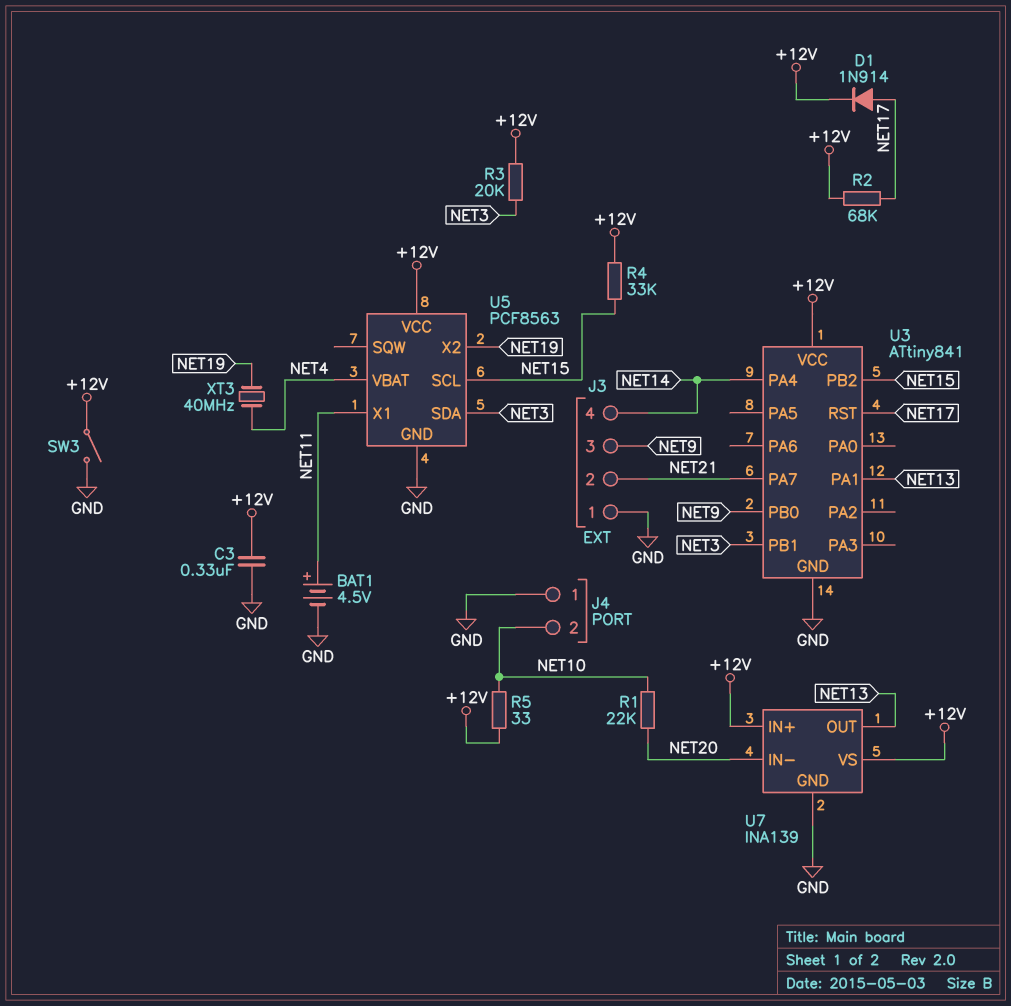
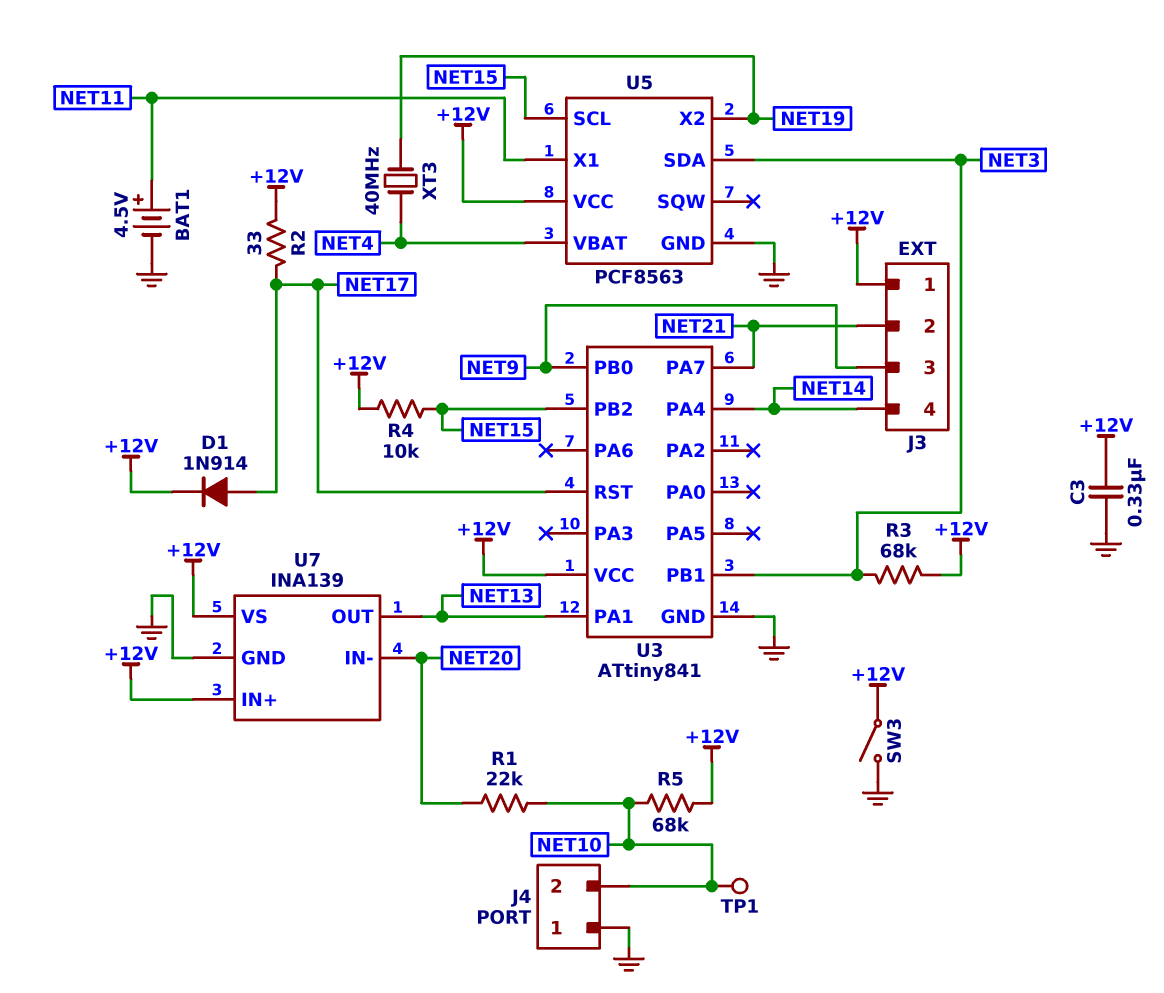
J3 pin 1: GND -> +12V
R2: 68k (+12V, NET17) -> 33 (+12V, NET17)
R3: 20k (+12V, NET3) -> 68k (+12V, NET3)
R4: 33k (+12V, NET15) -> 10k (+12V, NET15)
R5: 33 (+12V, NET10) -> 68k (+12V, NET10)
TP1: none -> test point (NET10)

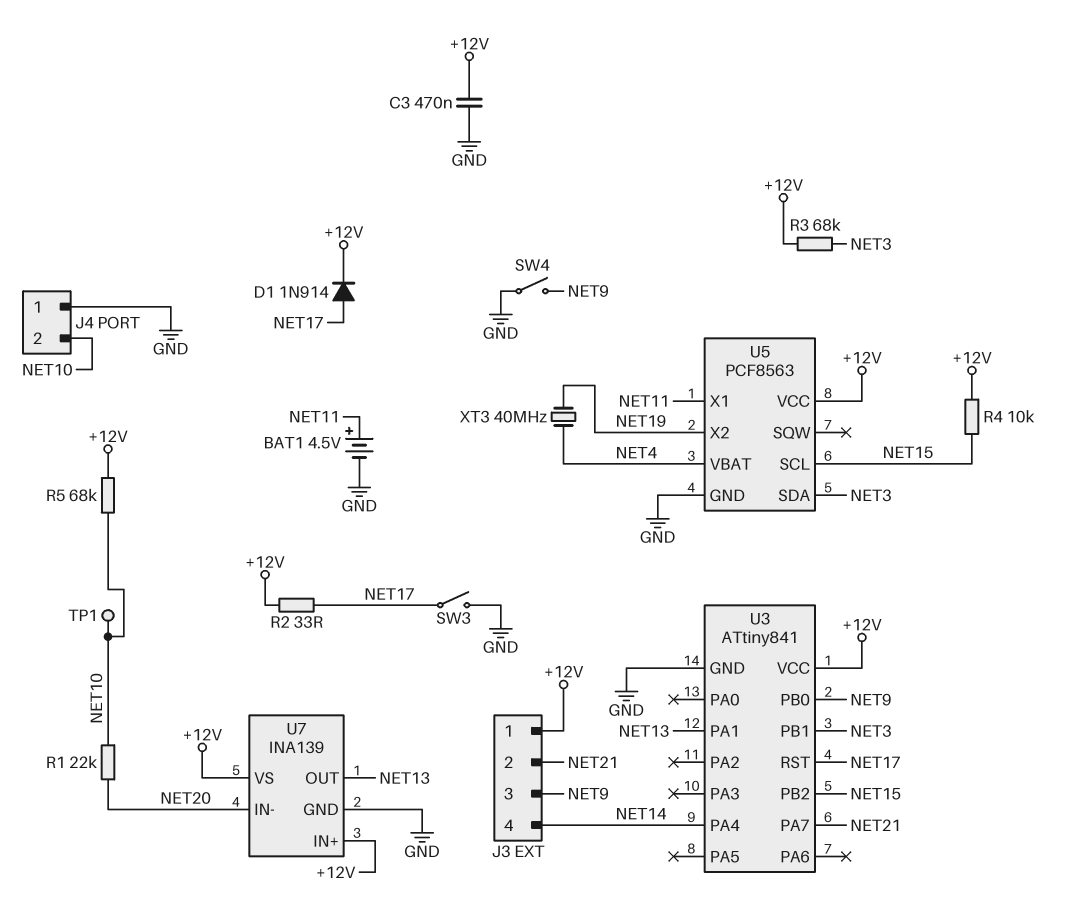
C3: 330nF (+12V, GND) -> 470nF (+12V, GND)
SW3: switch (+12V, GND) -> switch (GND, NET17)
SW4: none -> switch (GND, NET9)

